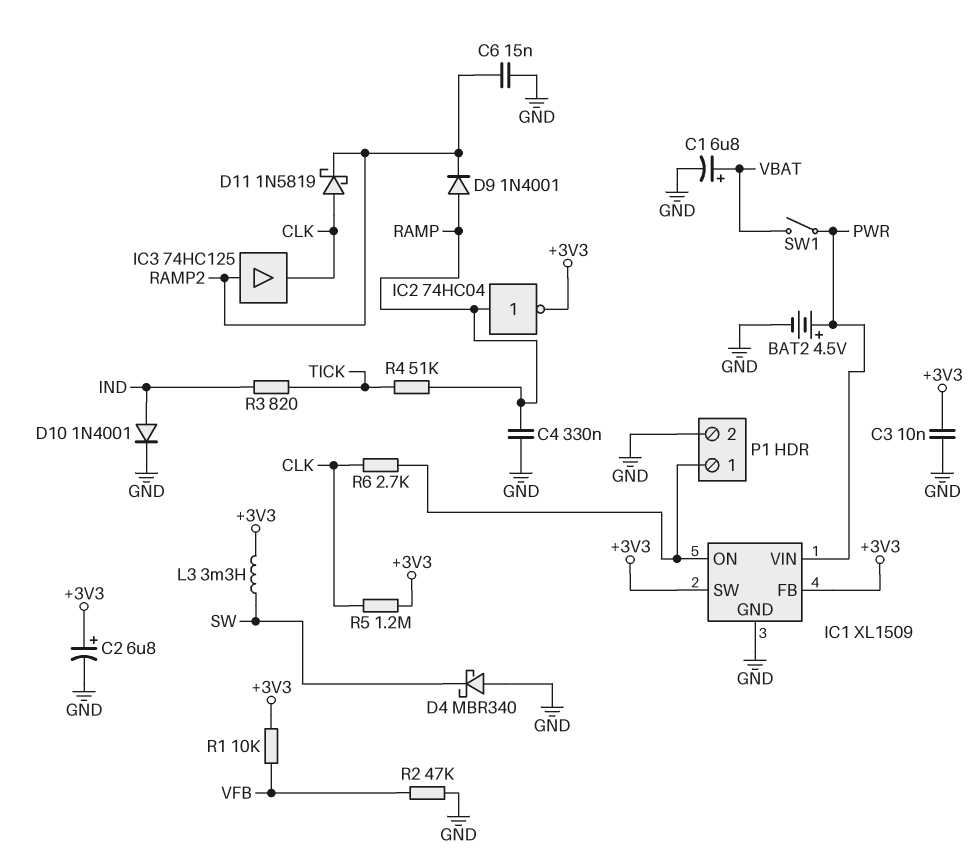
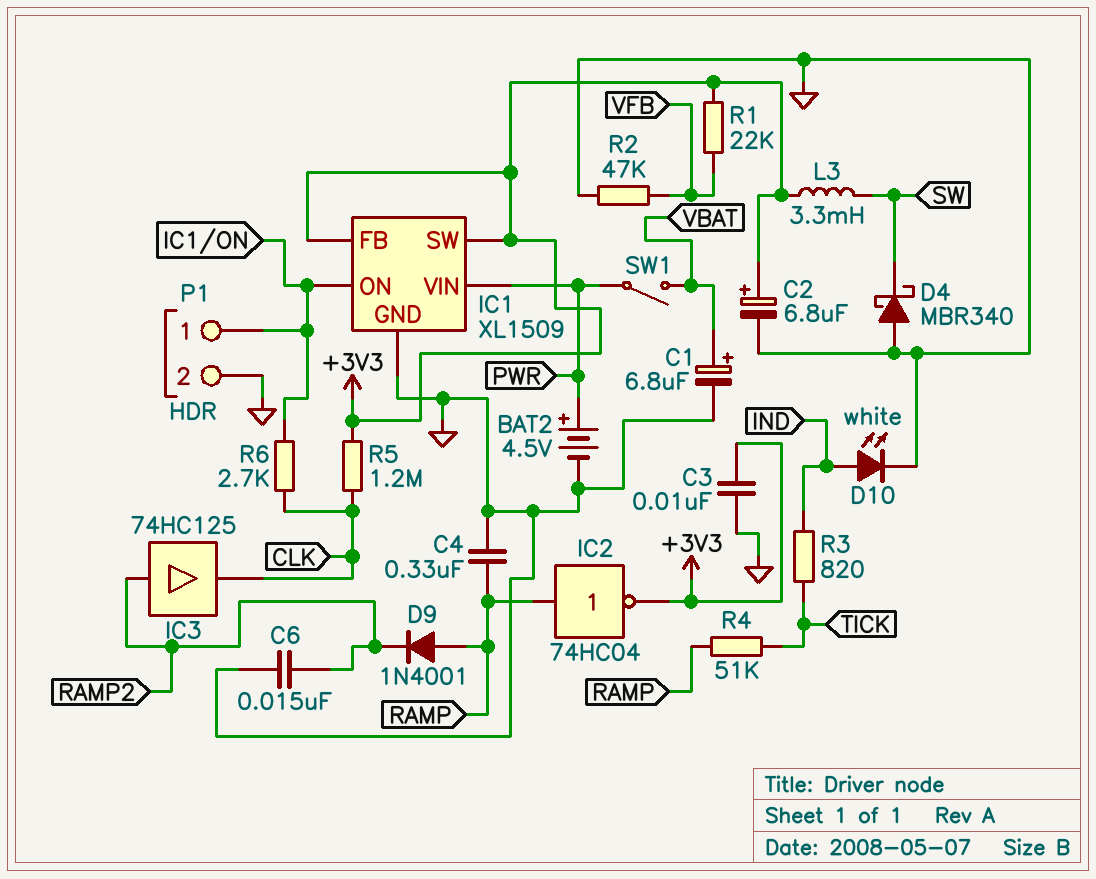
D10: diode 1N4001 (A IND, K GND) -> LED white (A IND, K GND)
D11: schottky 1N5819 (A CLK, K RAMP2) -> none
R1: 10k (+3V3, VFB) -> 22k (+3V3, VFB)

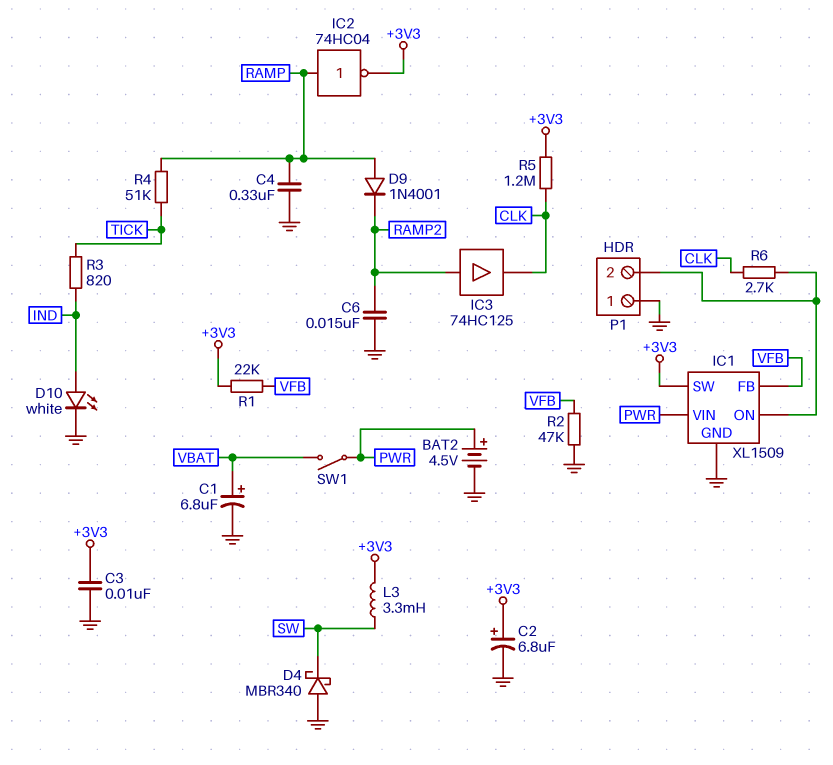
IC1 pin FB: +3V3 -> VFB
P1 pin 1: IC1/ON -> GND
P1 pin 2: GND -> IC1/ON

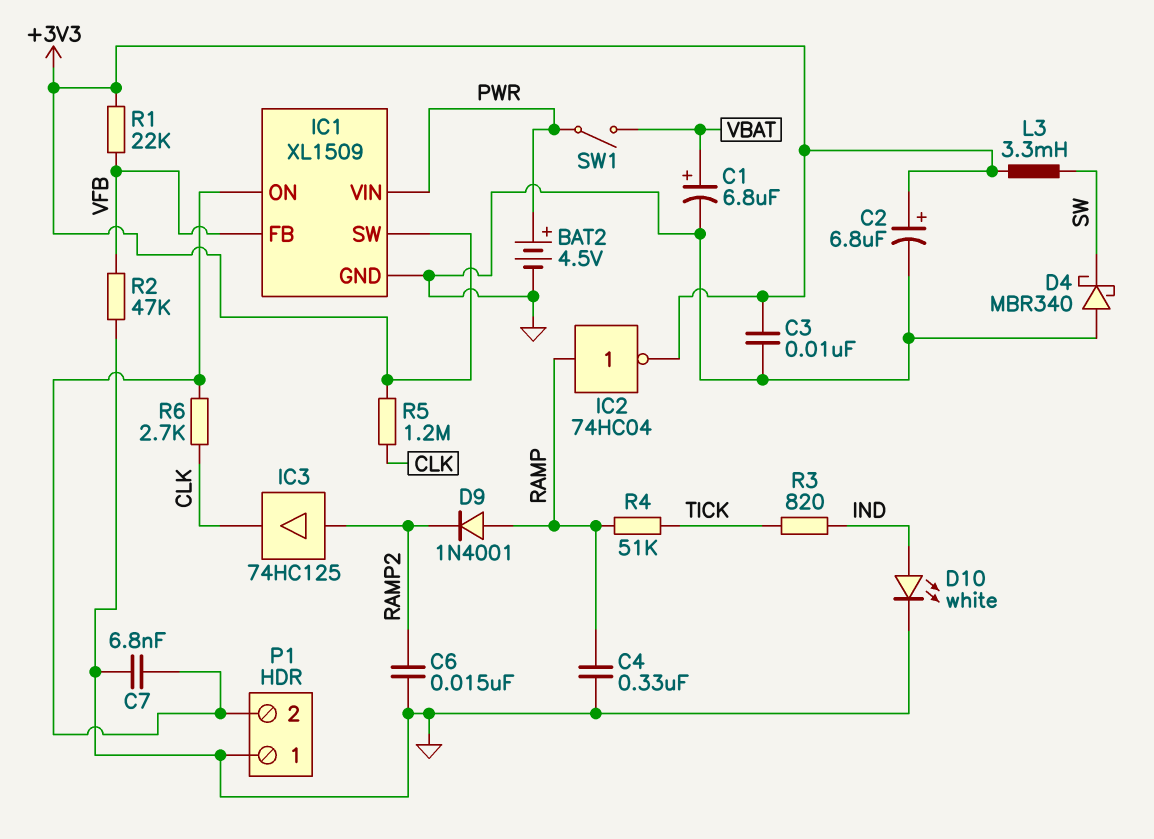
C7: none -> 6.8nF (GND, IC1/ON)

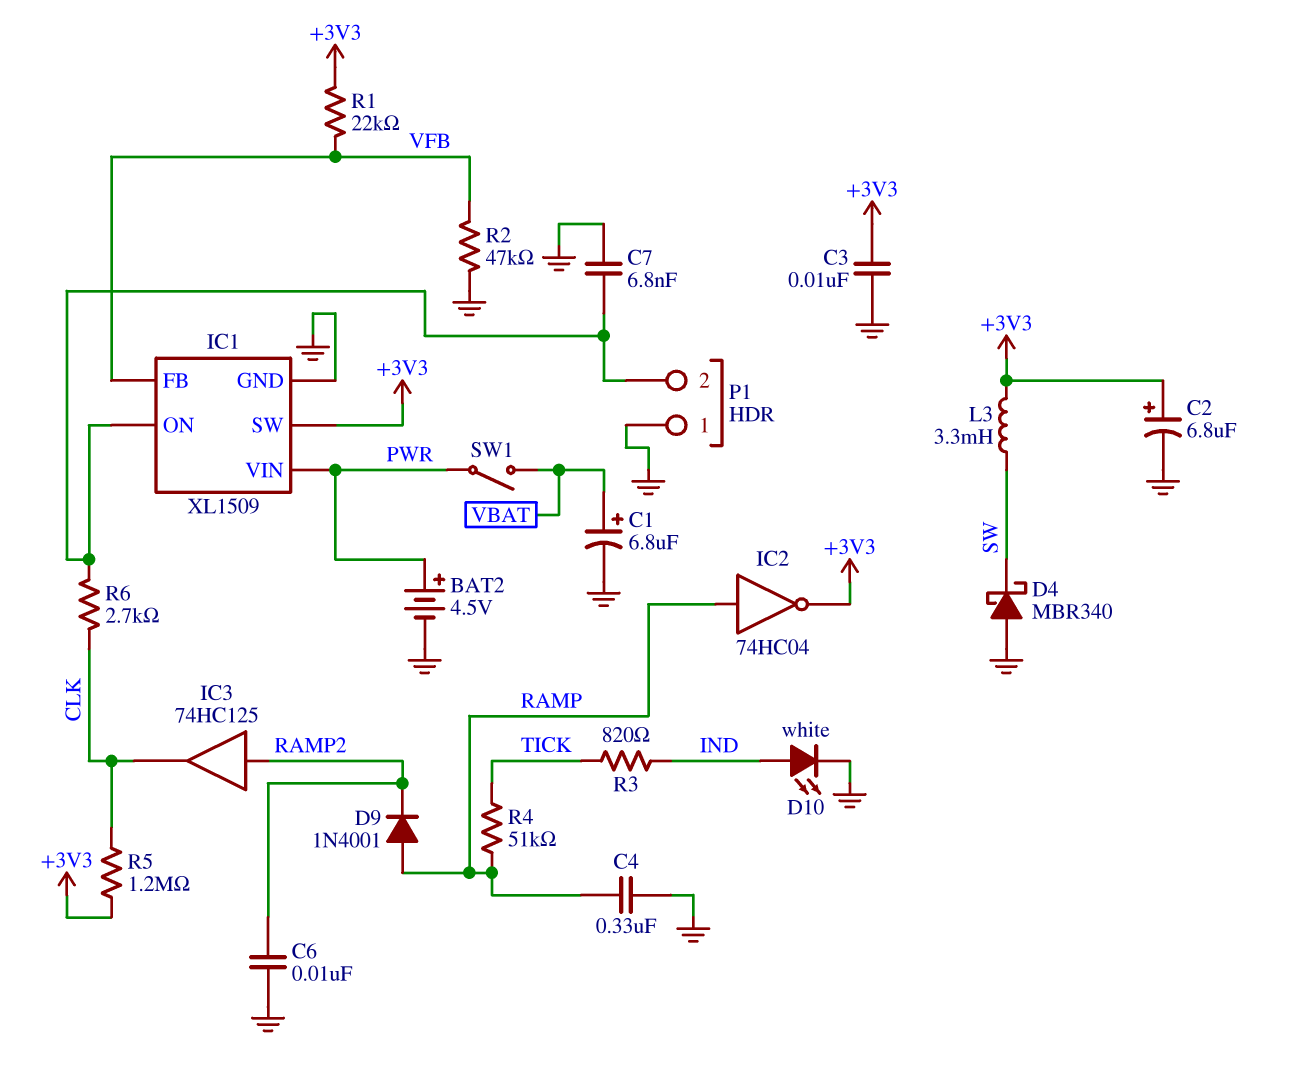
C6: 15nF (GND, RAMP2) -> 10nF (GND, RAMP2)

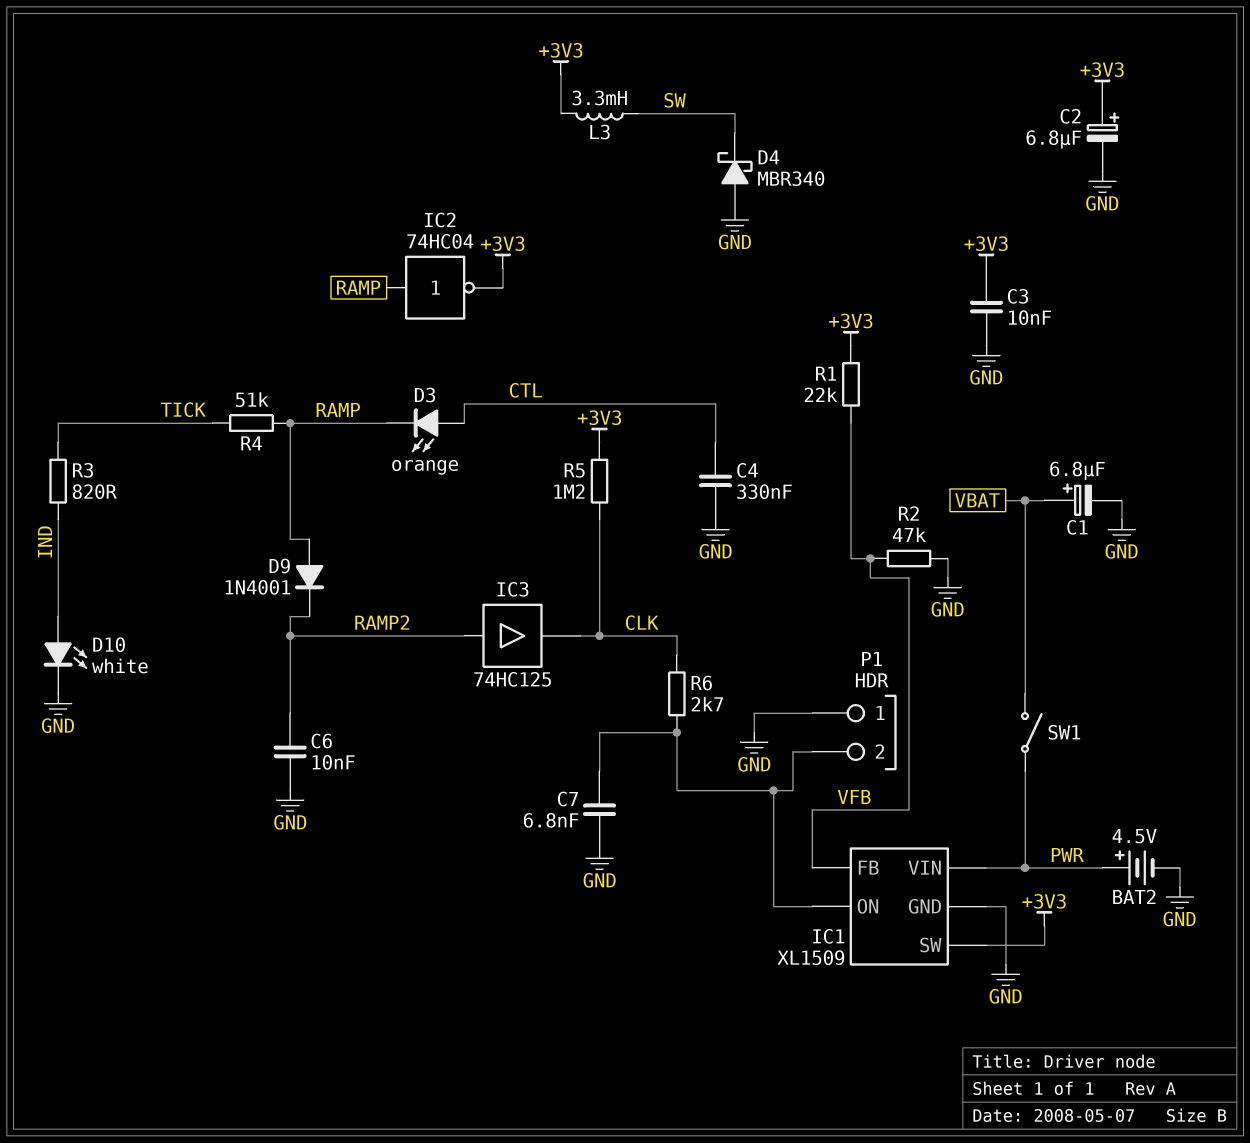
C4: 330nF (GND, RAMP) -> 330nF (CTL, GND)
D3: none -> LED orange (A CTL, K RAMP)

